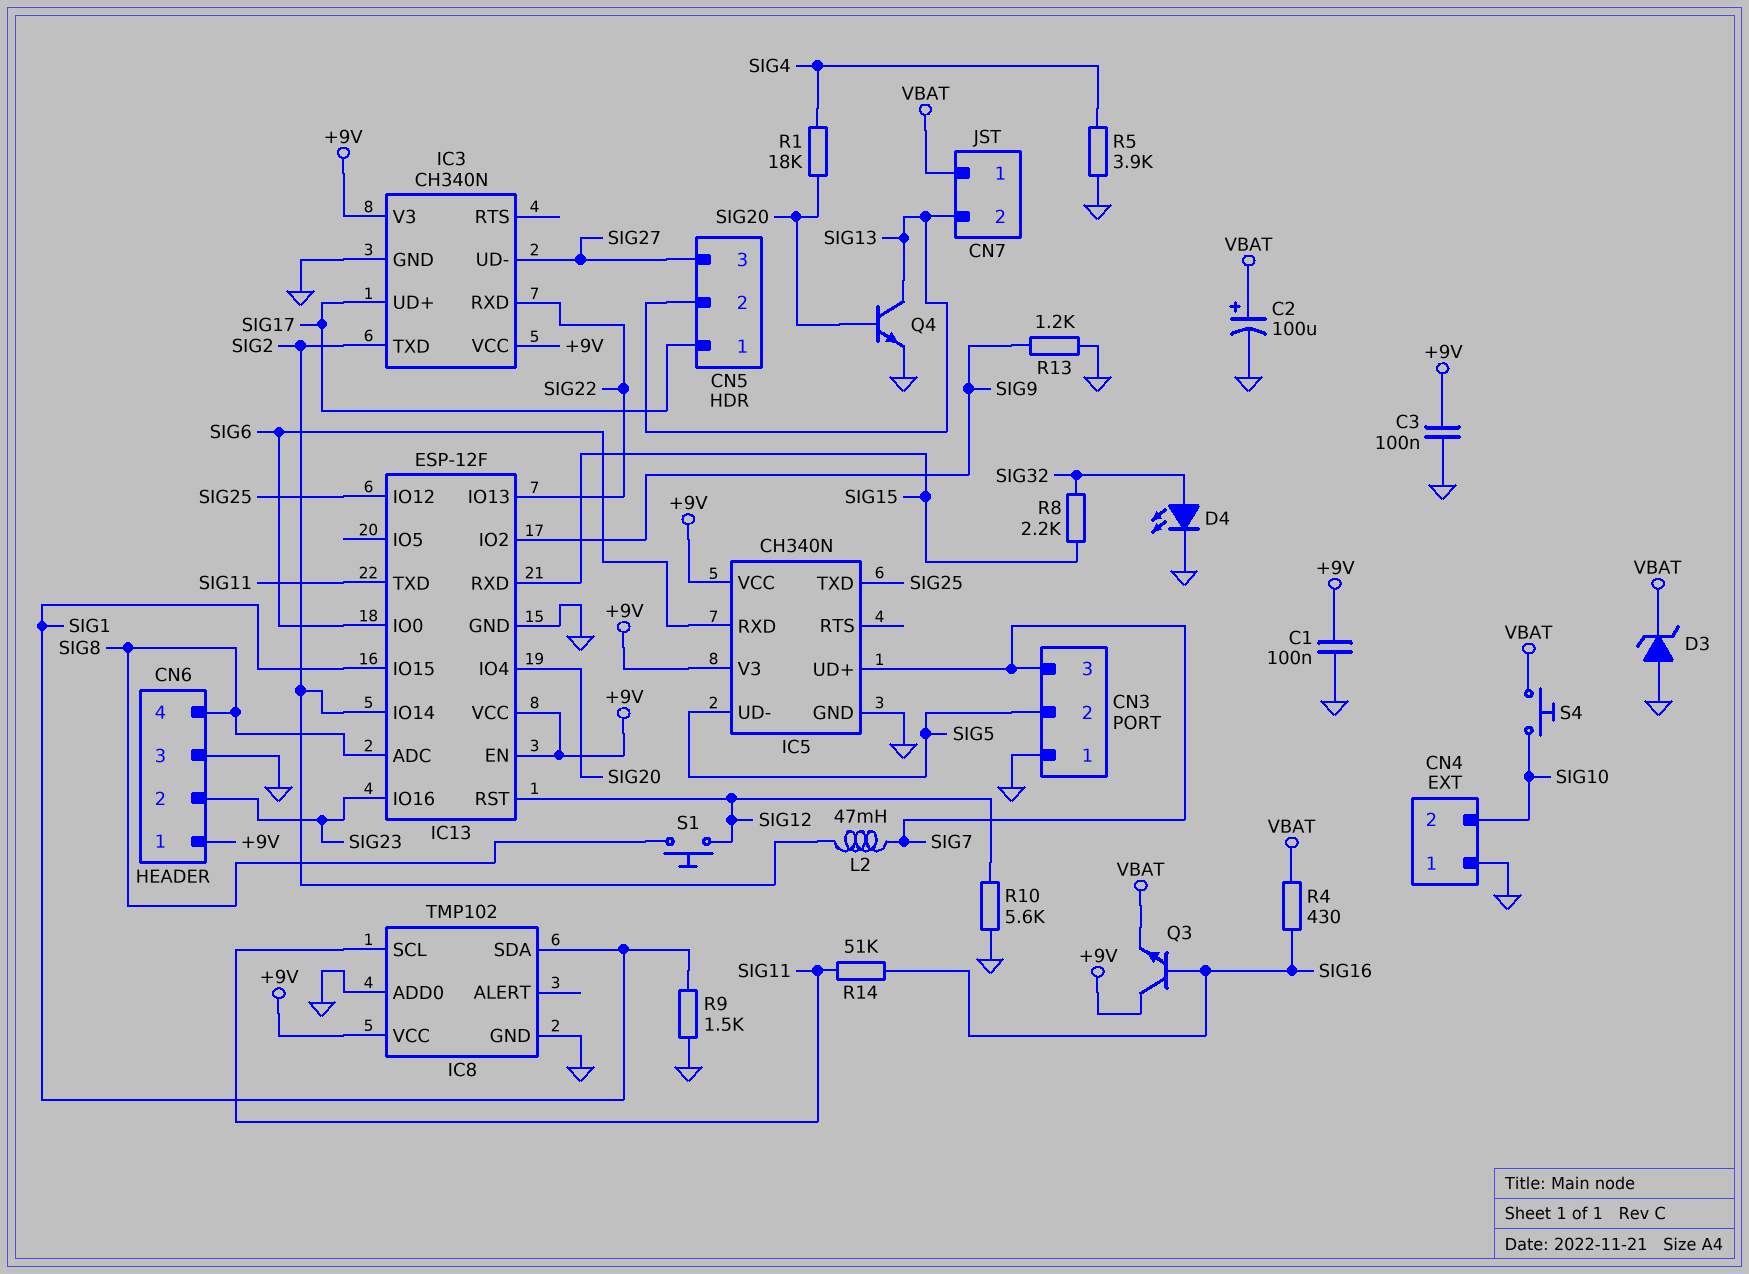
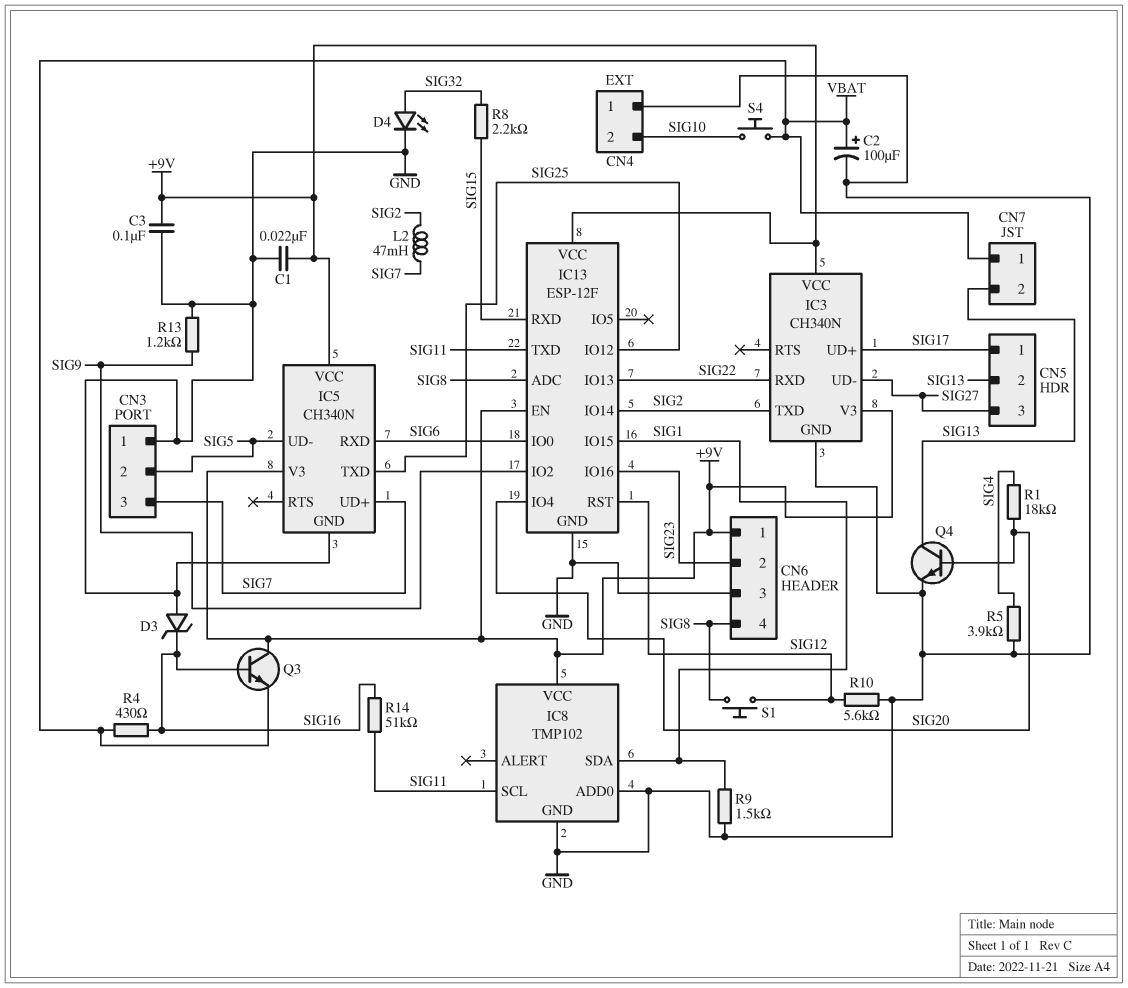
C1: 100nF (+9V, GND) -> 22nF (+9V, GND)
D3: zener (A GND, K VBAT) -> zener (A GND, K SIG16)

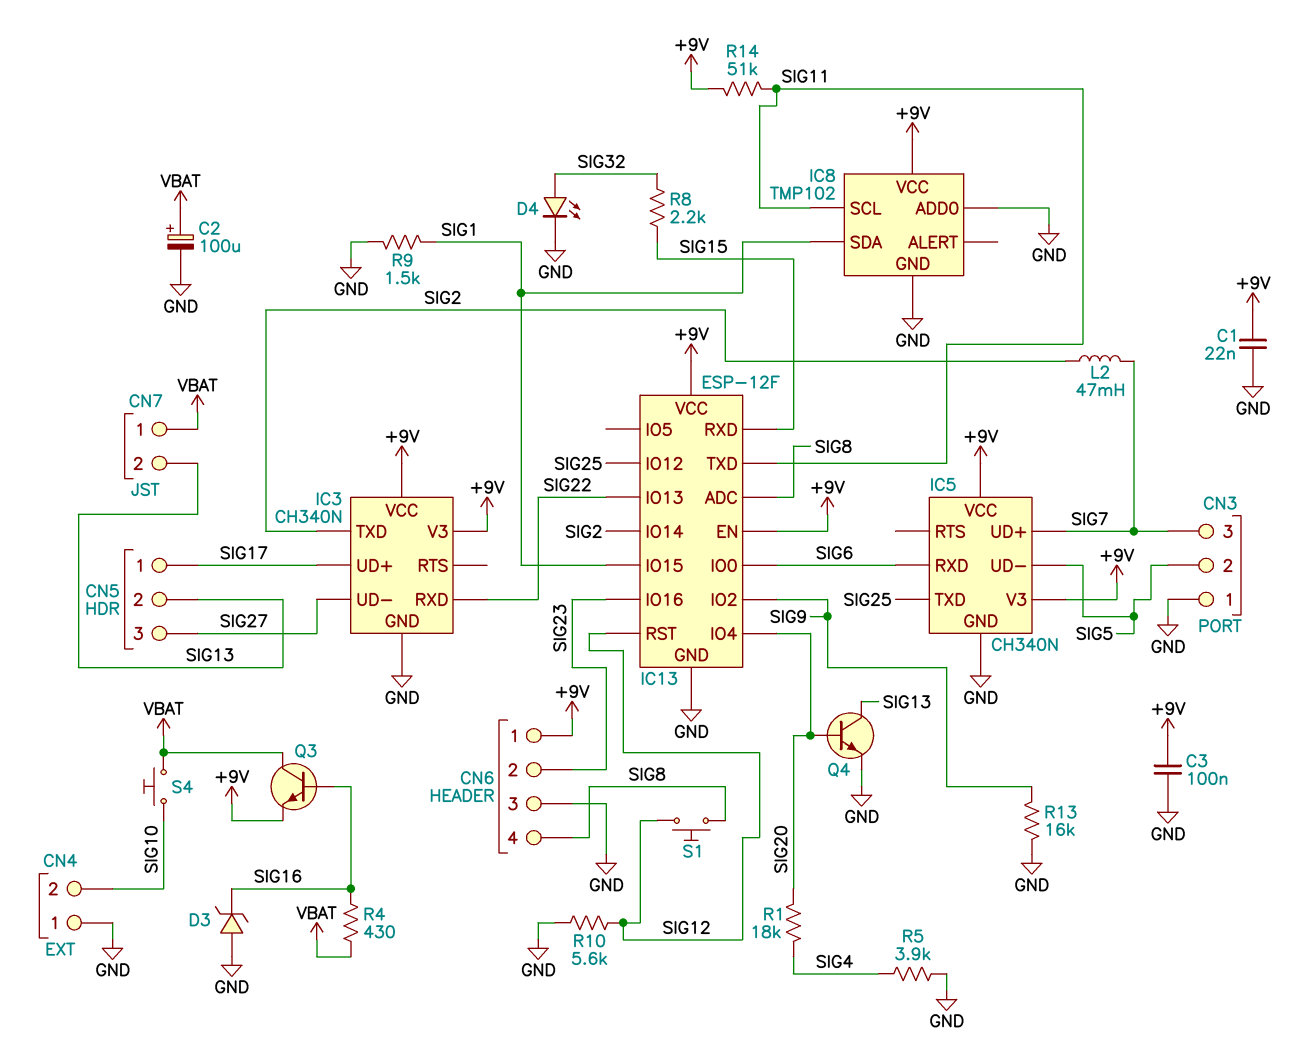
Q3: NPN (B SIG16, C +9V, E VBAT) -> NPN (B SIG16, C VBAT, E +9V)
R13: 1.2k (GND, SIG9) -> 16k (GND, SIG9)
R14: 51k (SIG11, SIG16) -> 51k (+9V, SIG11)

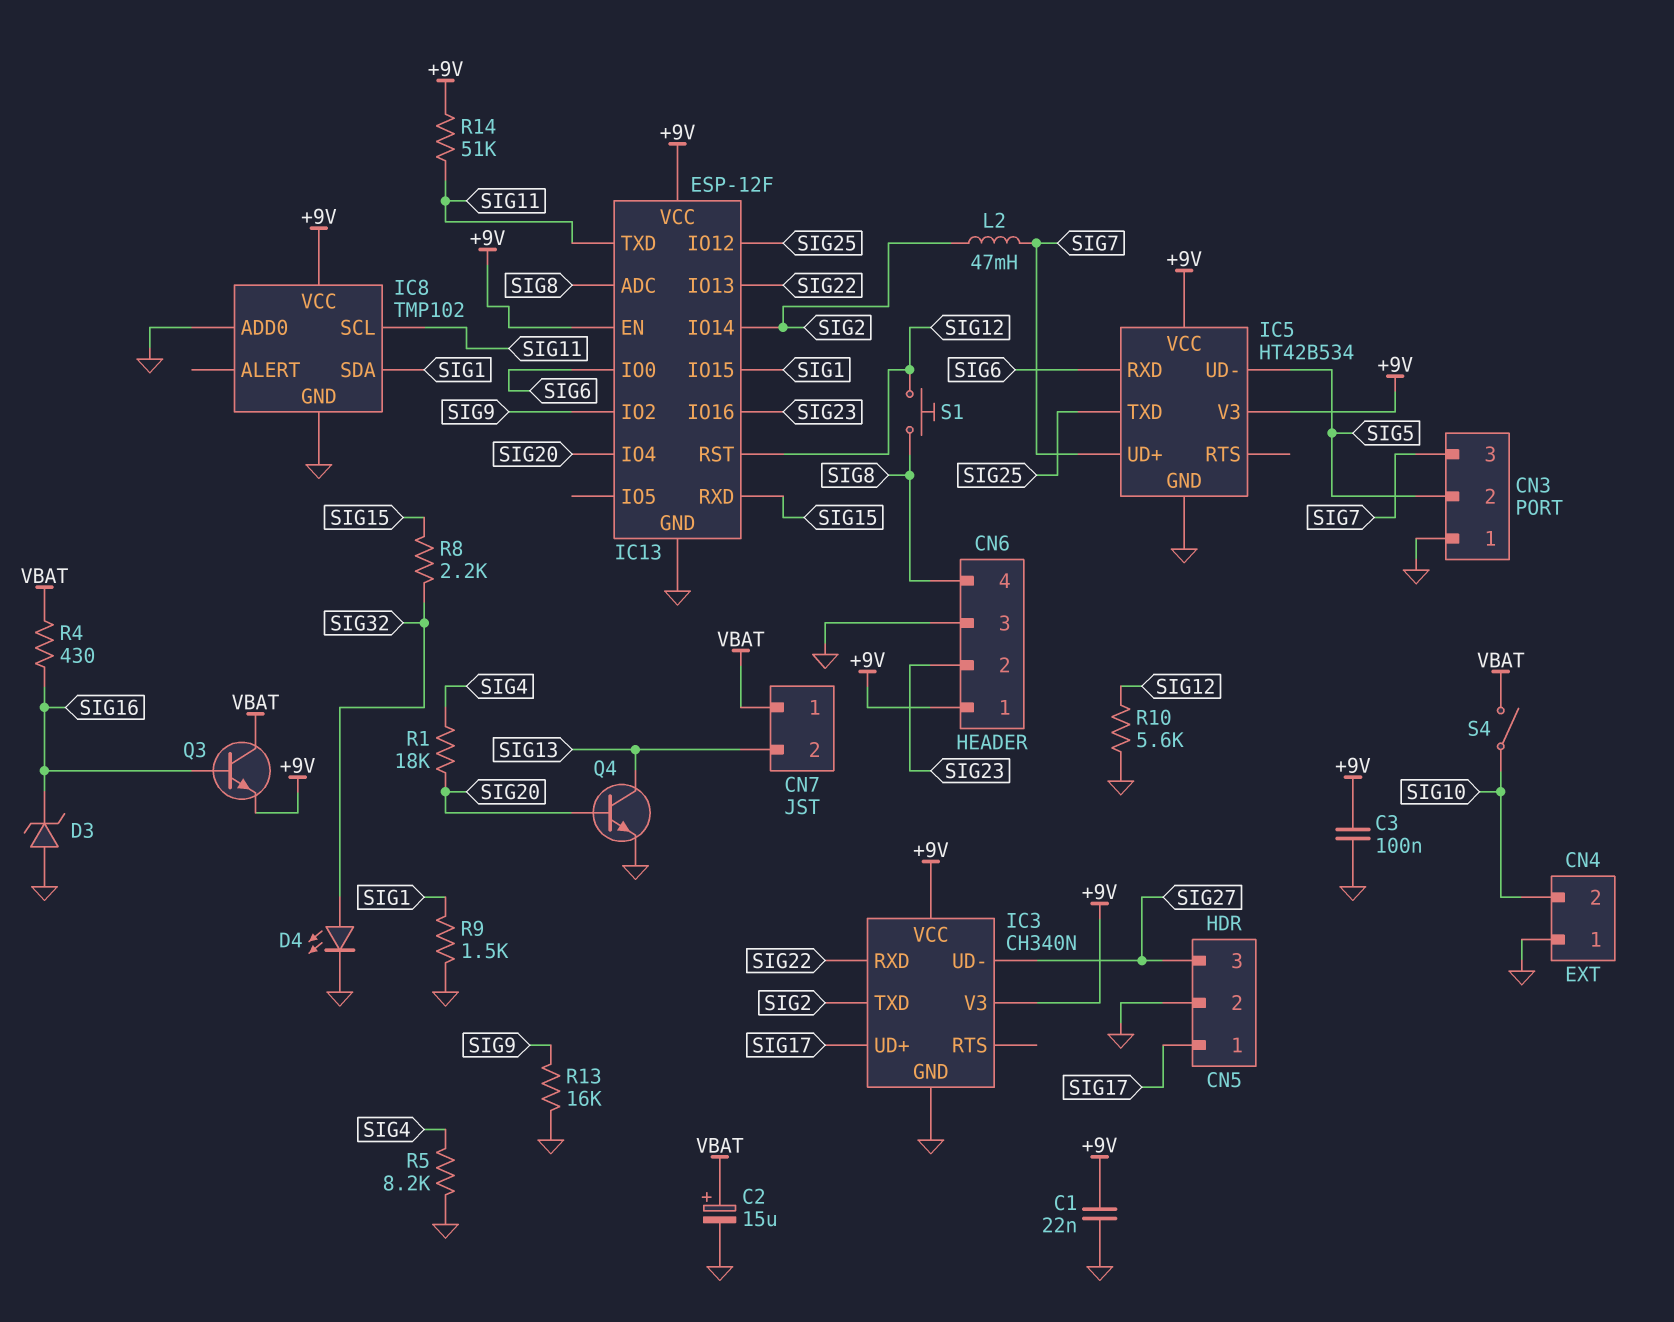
C2: 100uF (plus VBAT, minus GND) -> 15uF (plus VBAT, minus GND)
CN5 pin 2: SIG13 -> GND
IC5: CH340N -> HT42B534
R5: 3.9k (GND, SIG4) -> 8.2k (GND, SIG4)
S4: button (SIG10, VBAT) -> switch (SIG10, VBAT)

